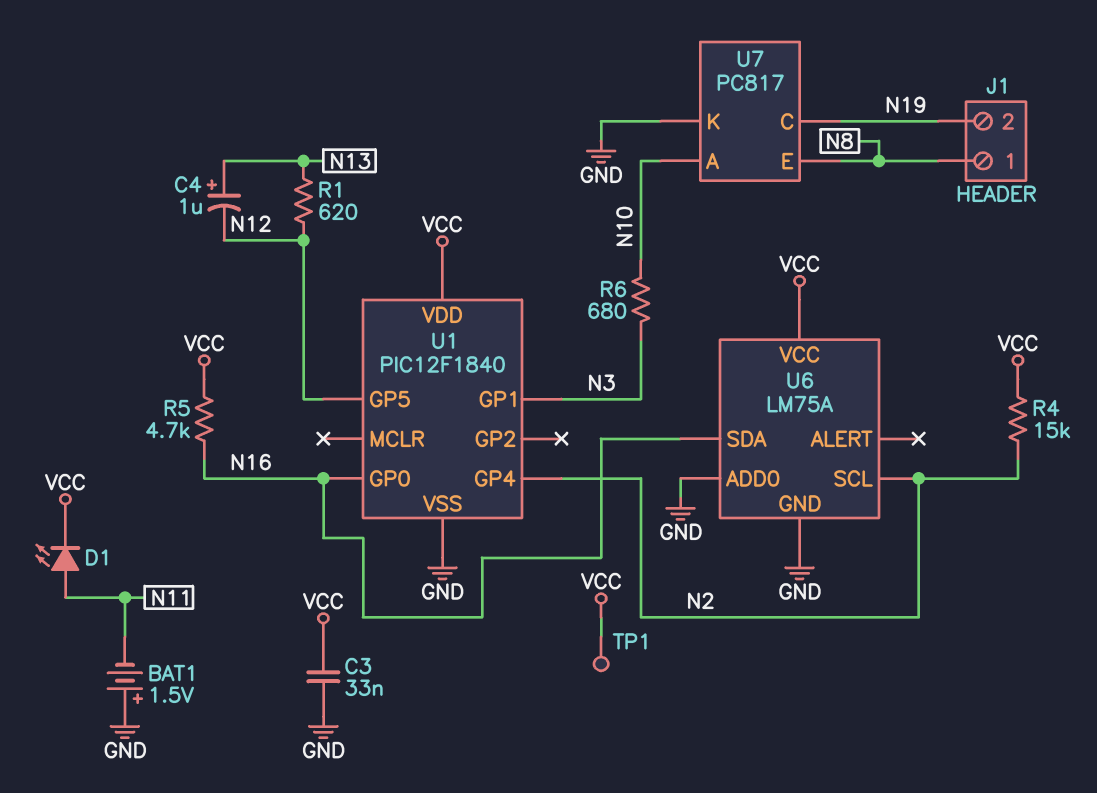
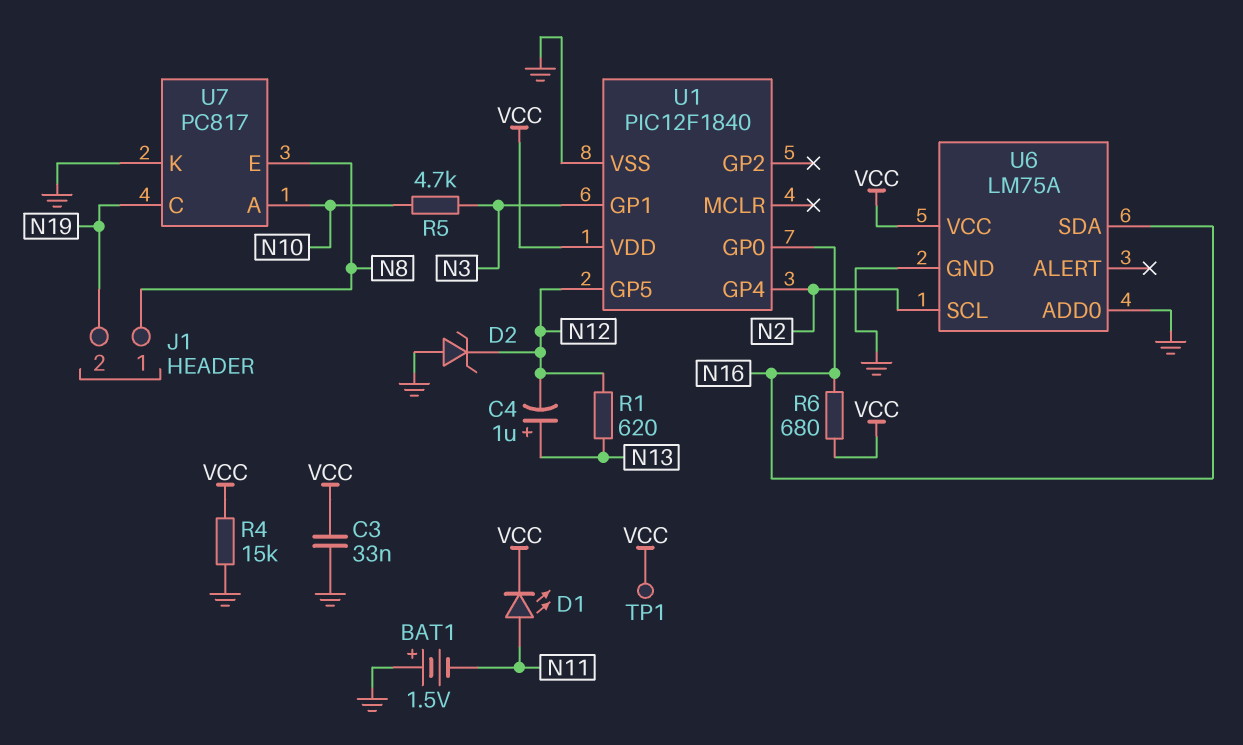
D2: none -> zener (A GND, K N12)
R4: 15k (N2, VCC) -> 15k (GND, VCC)
R5: 4.7k (N16, VCC) -> 4.7k (N3, N10)
R6: 680 (N3, N10) -> 680 (N16, VCC)

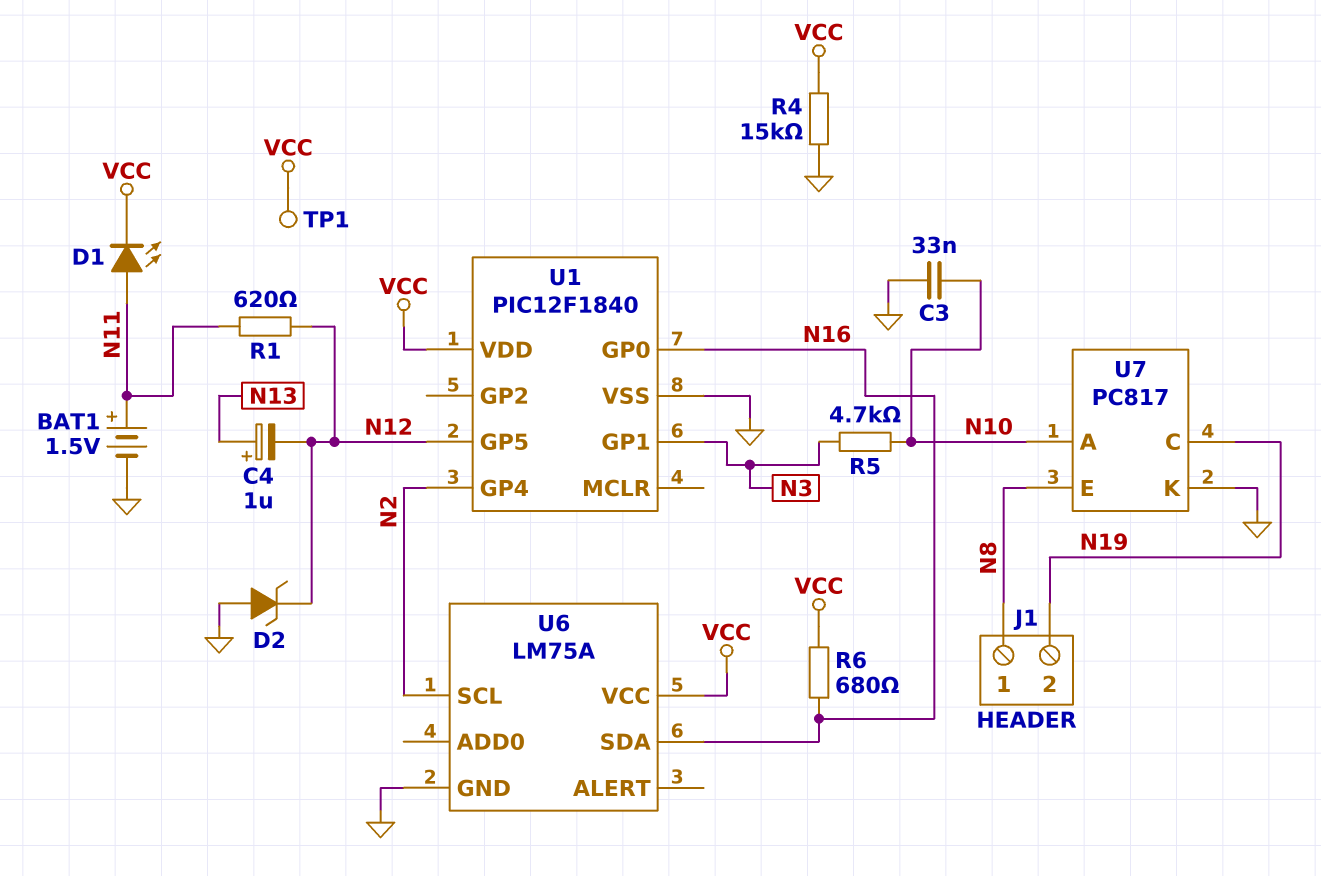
BAT1: 1.5V (plus GND, minus N11) -> 1.5V (plus N11, minus GND)
C3: 33nF (GND, VCC) -> 33nF (GND, N10)
R1: 620 (N12, N13) -> 620 (N11, N12)
U6 pin ADD0: GND -> none

